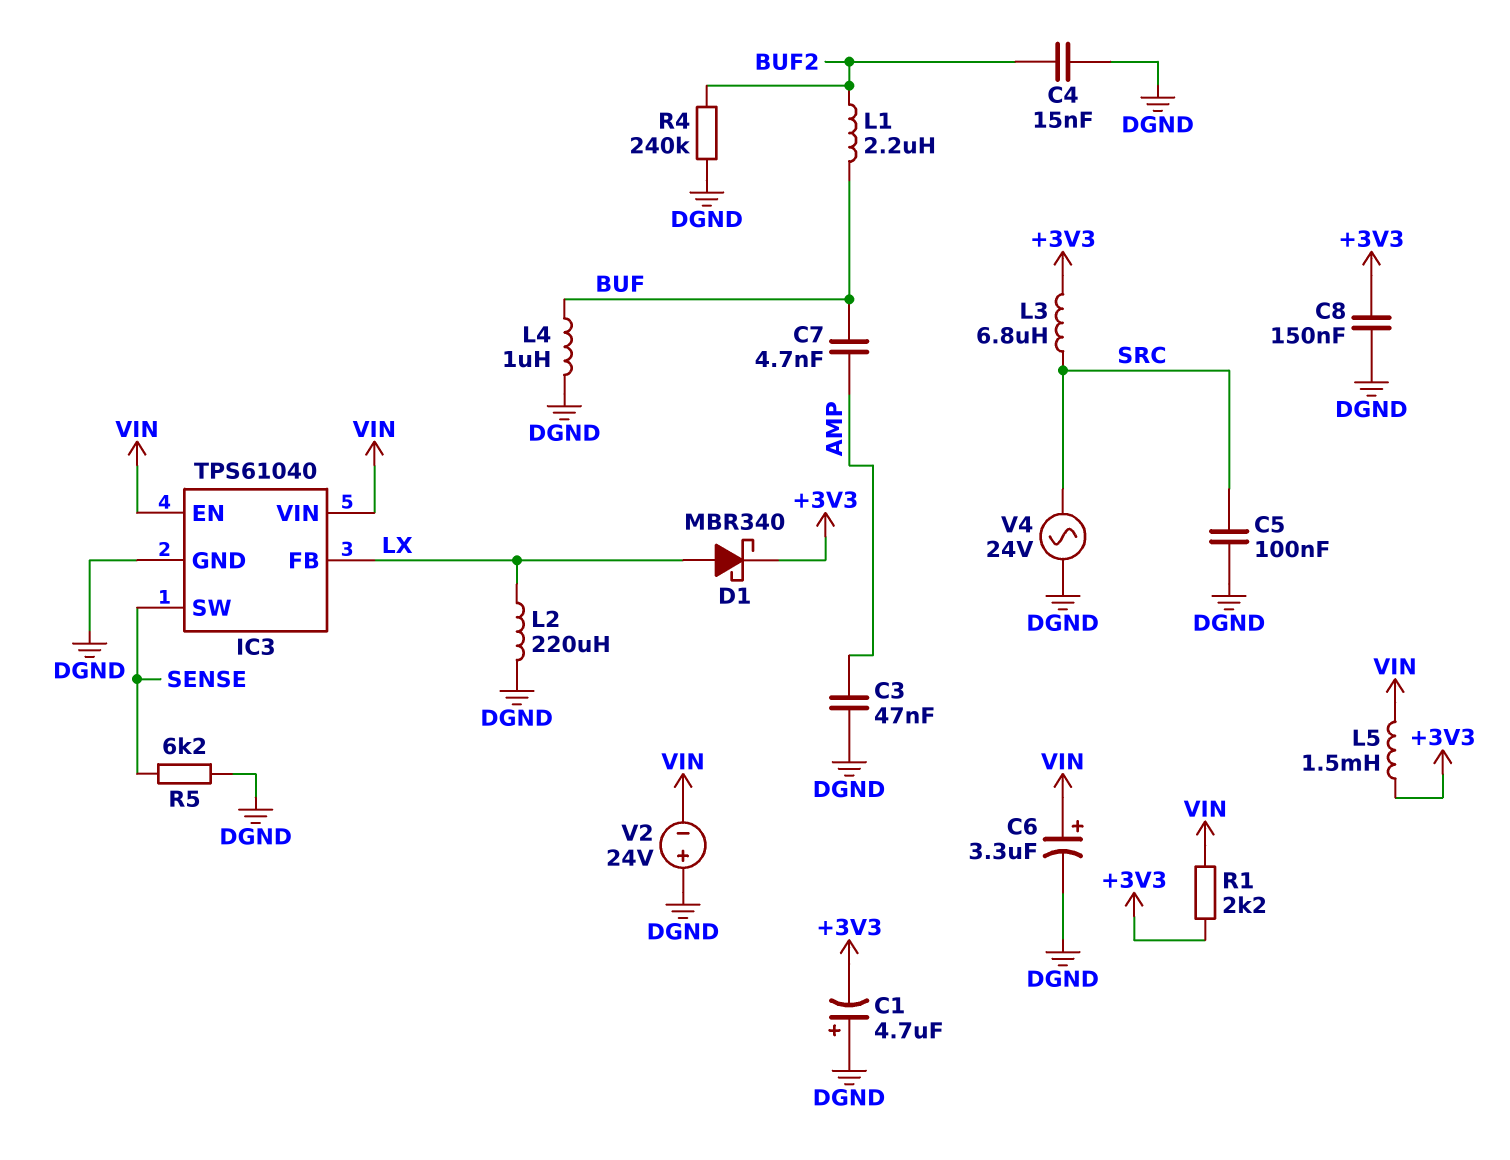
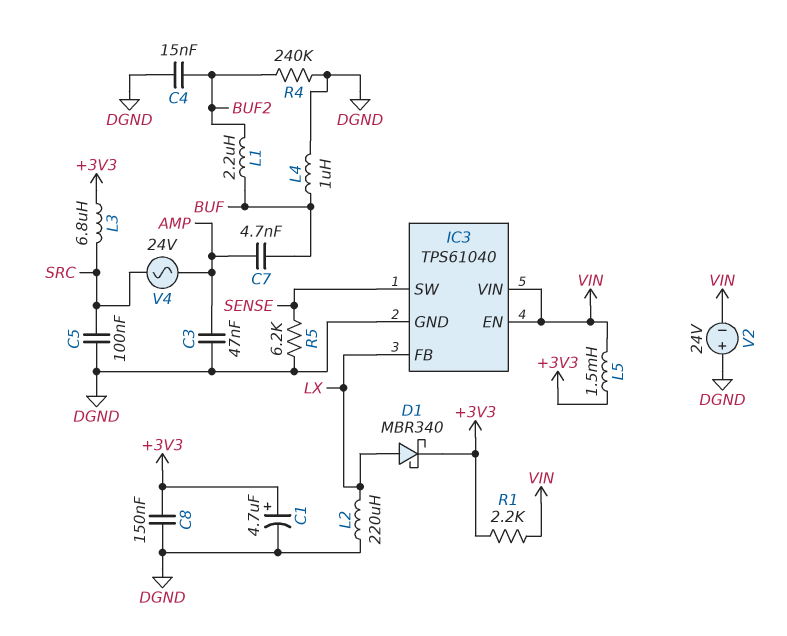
C1: 4.7uF (plus DGND, minus +3V3) -> 4.7uF (plus +3V3, minus DGND)
C6: 3.3uF (plus VIN, minus DGND) -> none
V4: AC 24V (DGND, SRC) -> AC 24V (AMP, SRC)

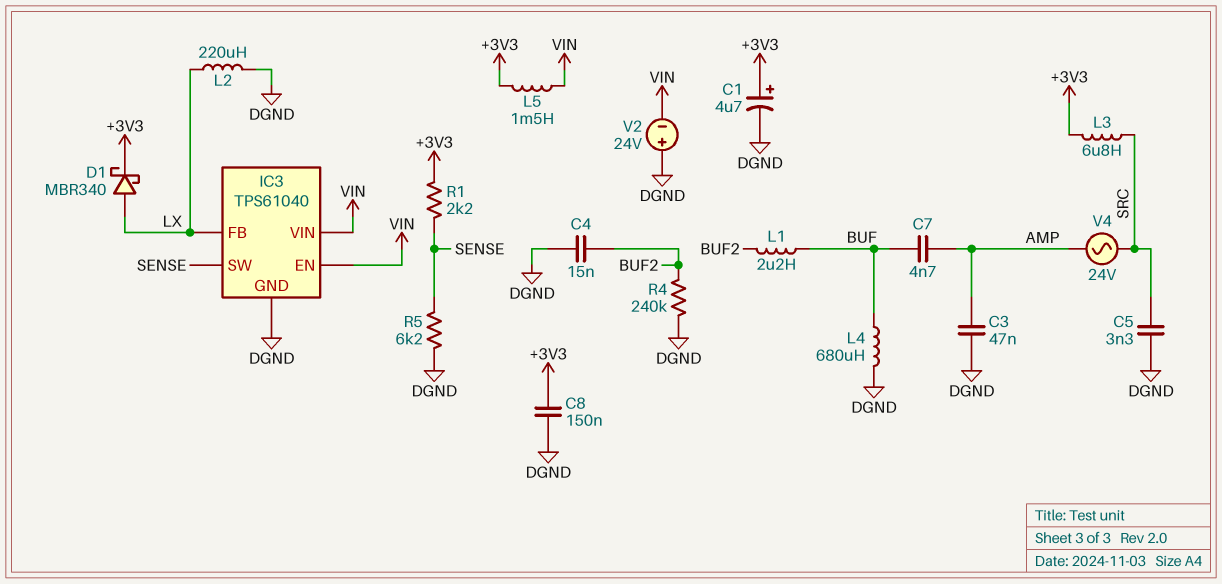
C5: 100nF (DGND, SRC) -> 3.3nF (DGND, SRC)
L4: 1uH (BUF, DGND) -> 680uH (BUF, DGND)
R1: 2.2k (+3V3, VIN) -> 2.2k (+3V3, SENSE)

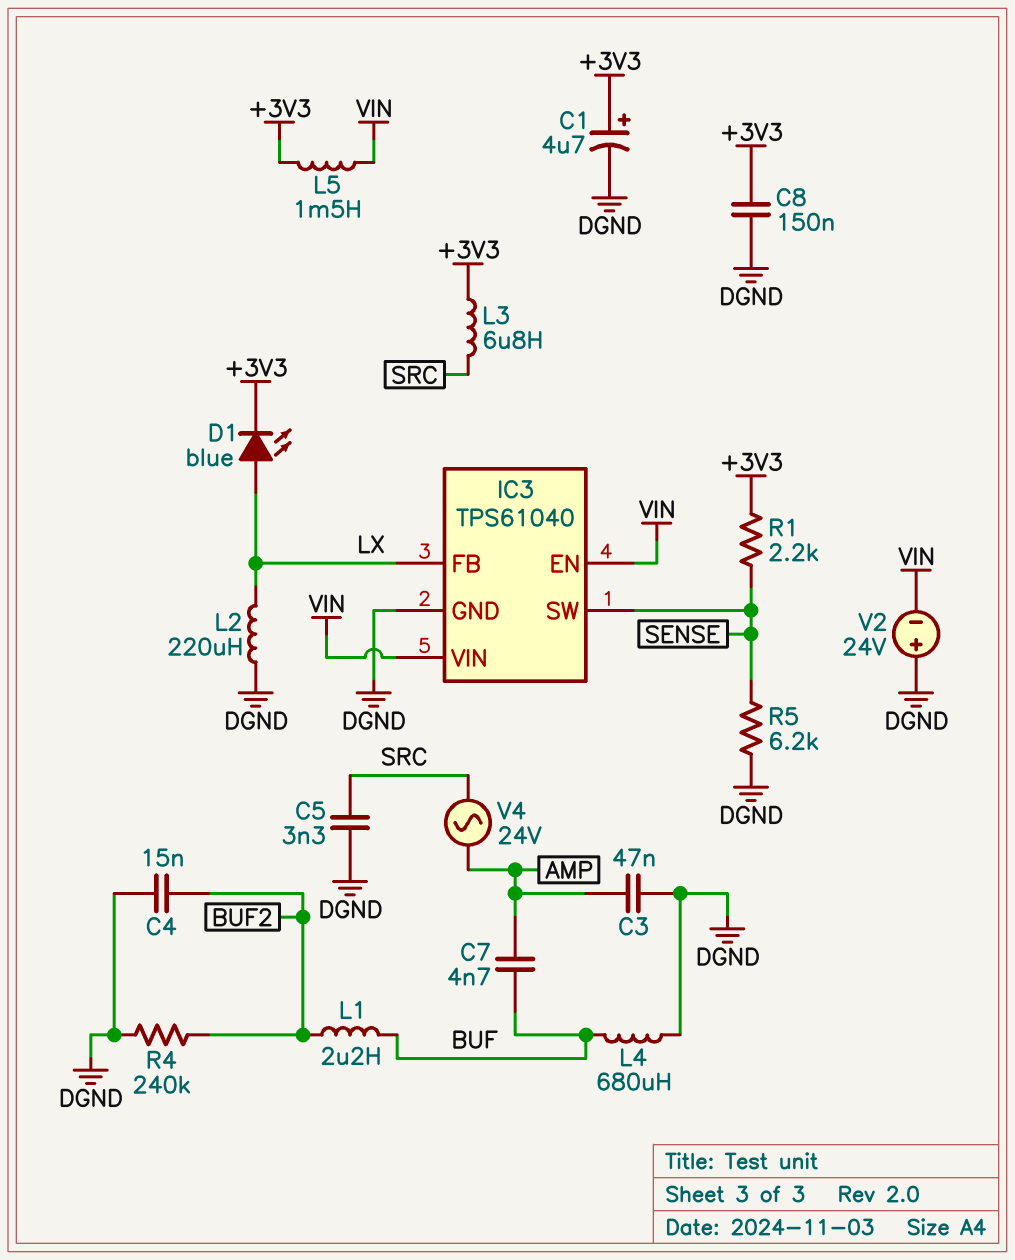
D1: schottky MBR340 (A LX, K +3V3) -> LED blue (A LX, K +3V3)

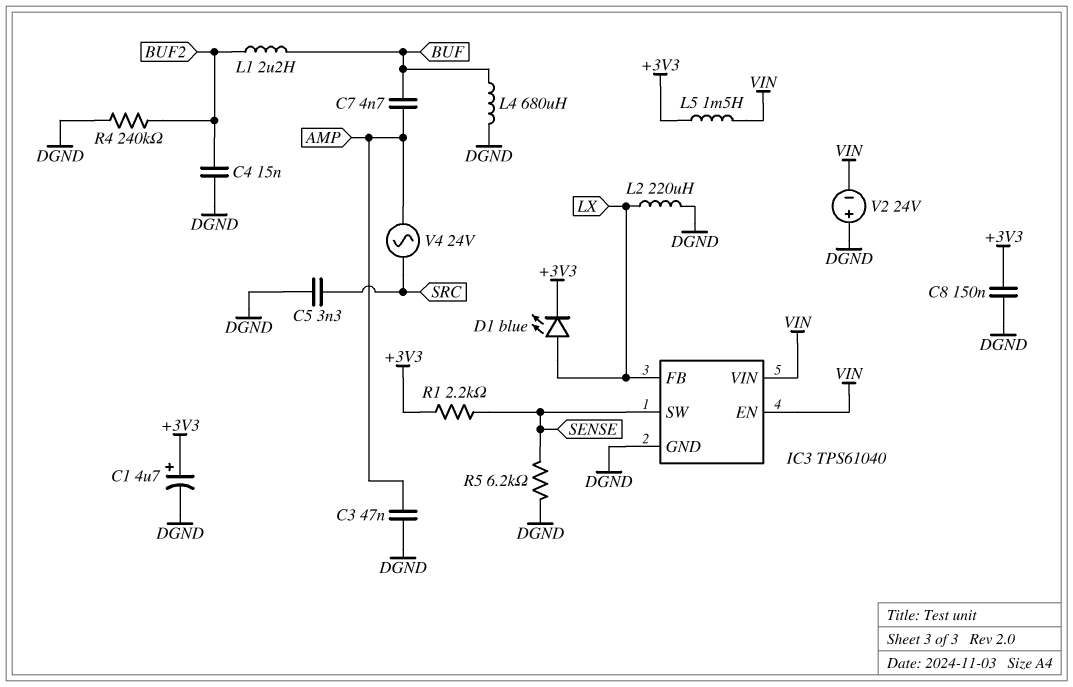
L3: 6.8uH (+3V3, SRC) -> none

